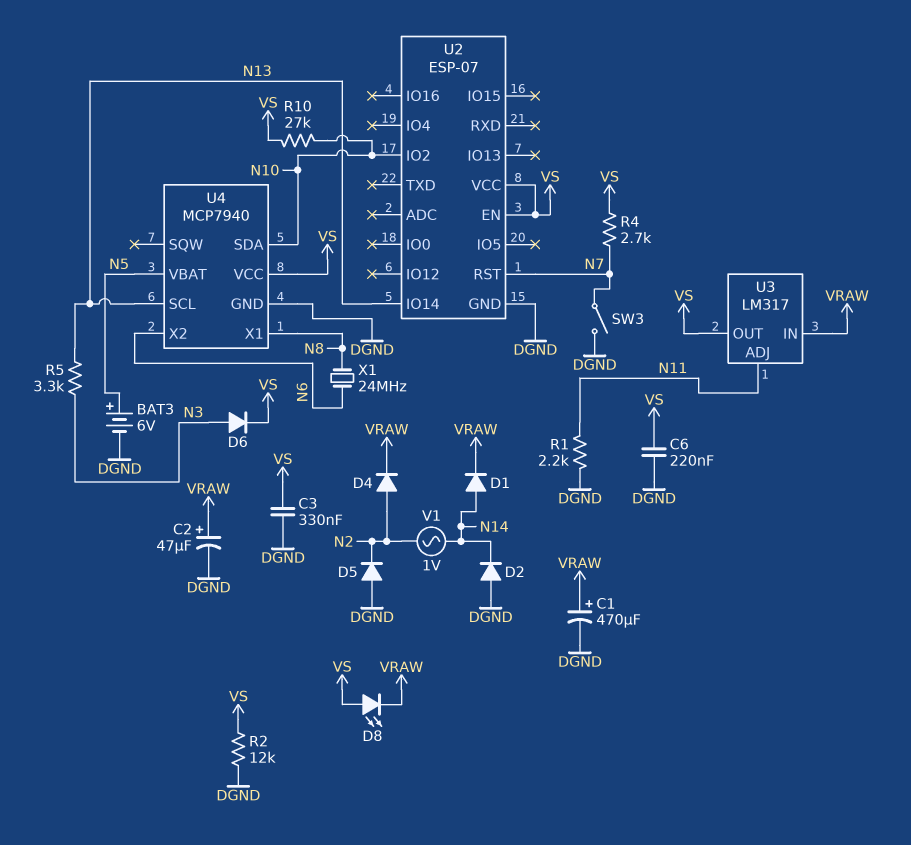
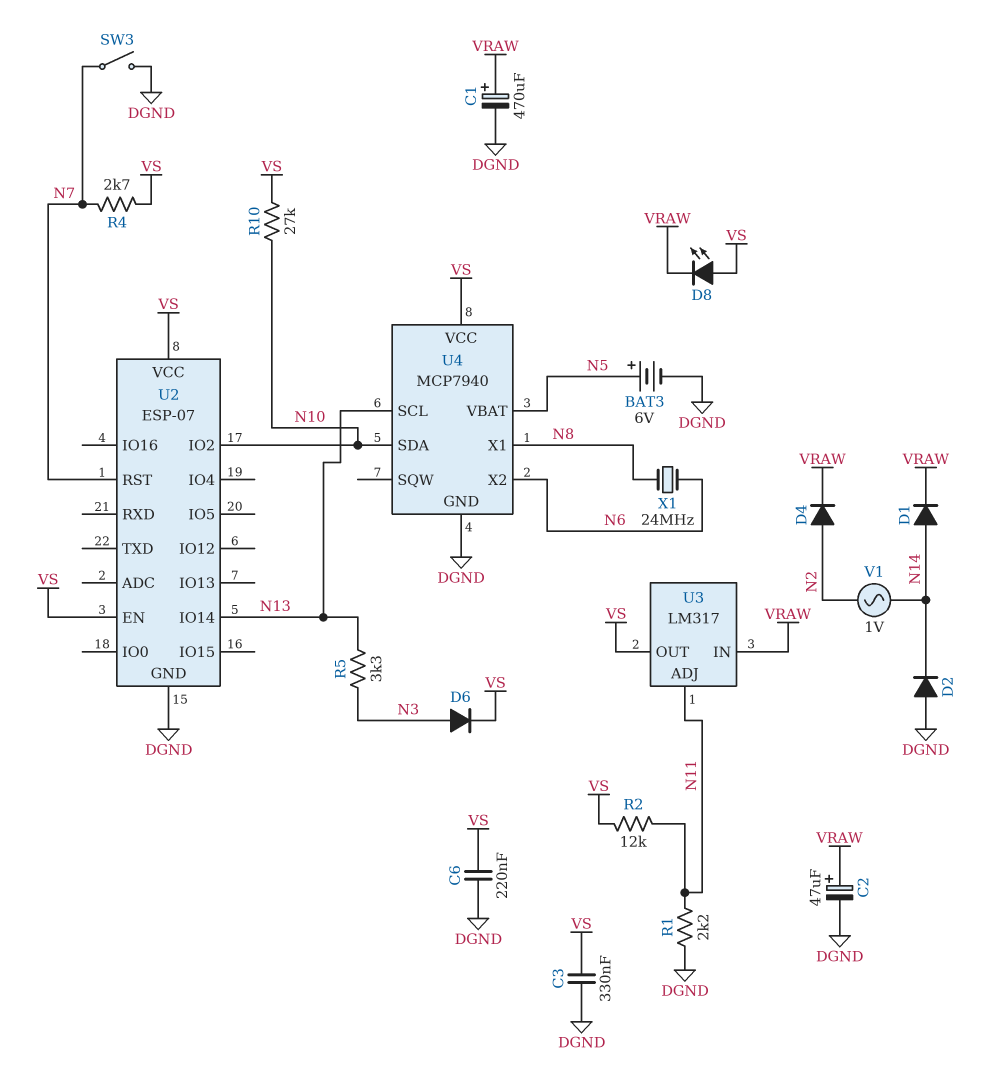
D5: diode (A DGND, K N2) -> none
R2: 12k (DGND, VS) -> 12k (N11, VS)

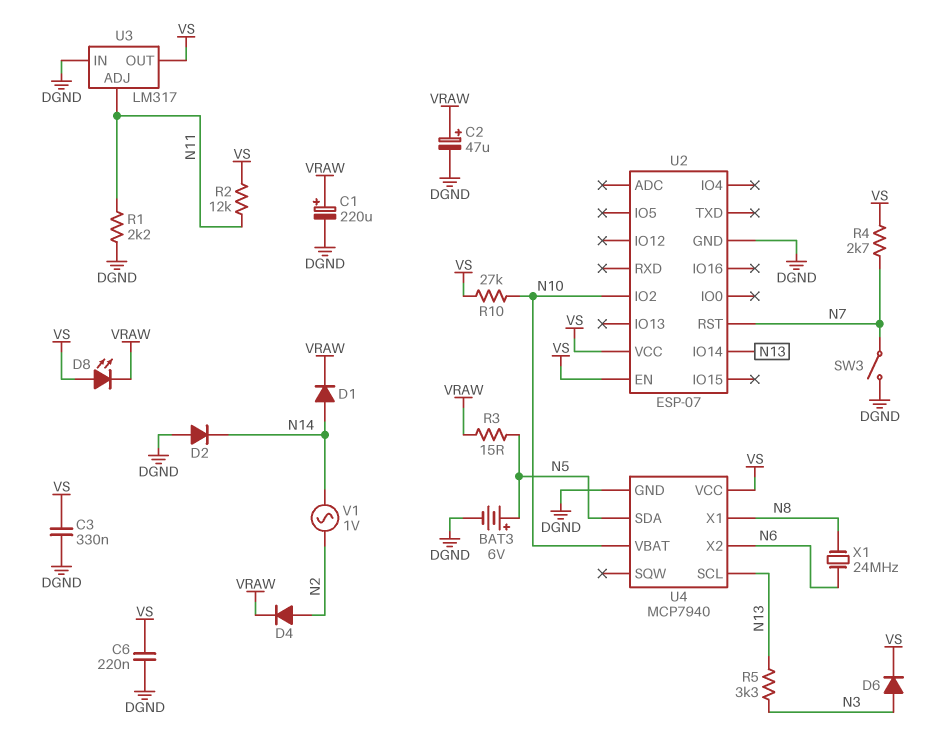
C1: 470uF (plus VRAW, minus DGND) -> 220uF (plus VRAW, minus DGND)
R3: none -> 15 (N5, VRAW)
U3 pin IN: VRAW -> DGND
U4 pin SDA: N10 -> N5
U4 pin VBAT: N5 -> N10

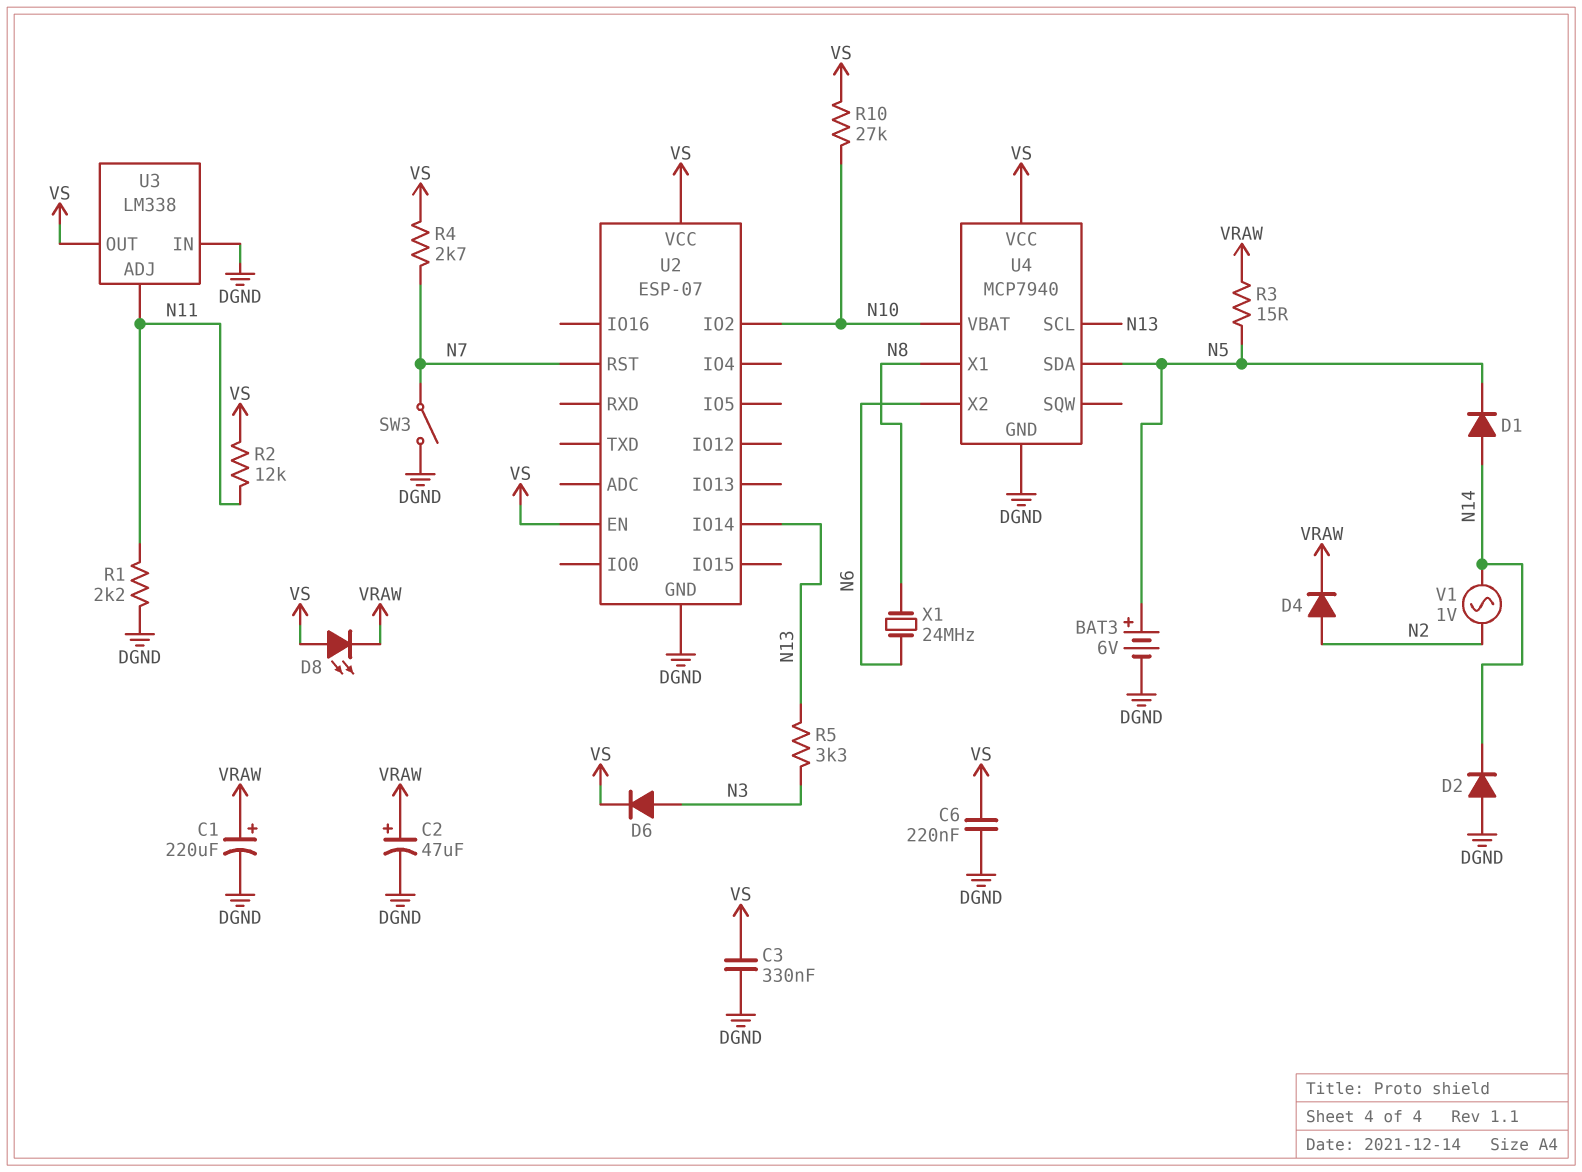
D1: diode (A N14, K VRAW) -> diode (A N14, K N5)
U3: LM317 -> LM338

